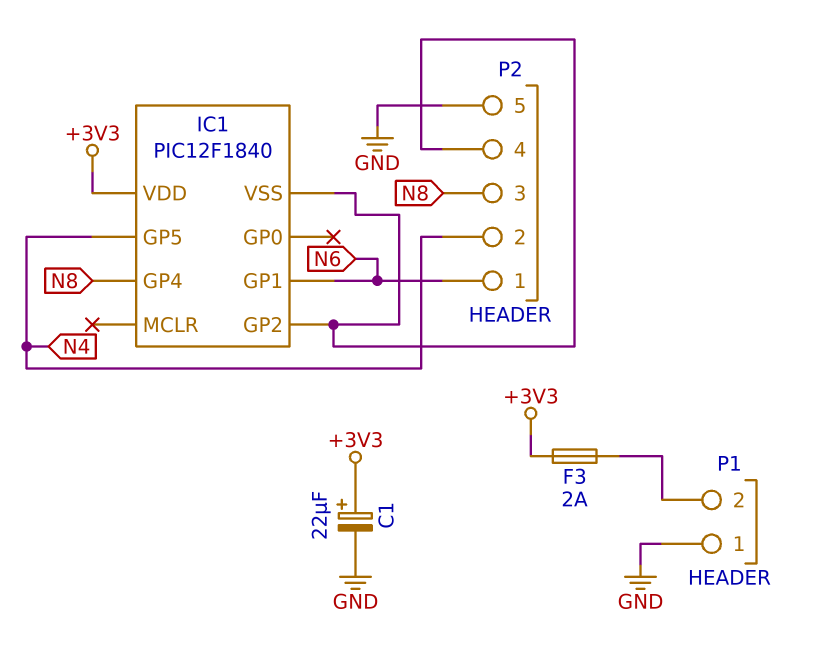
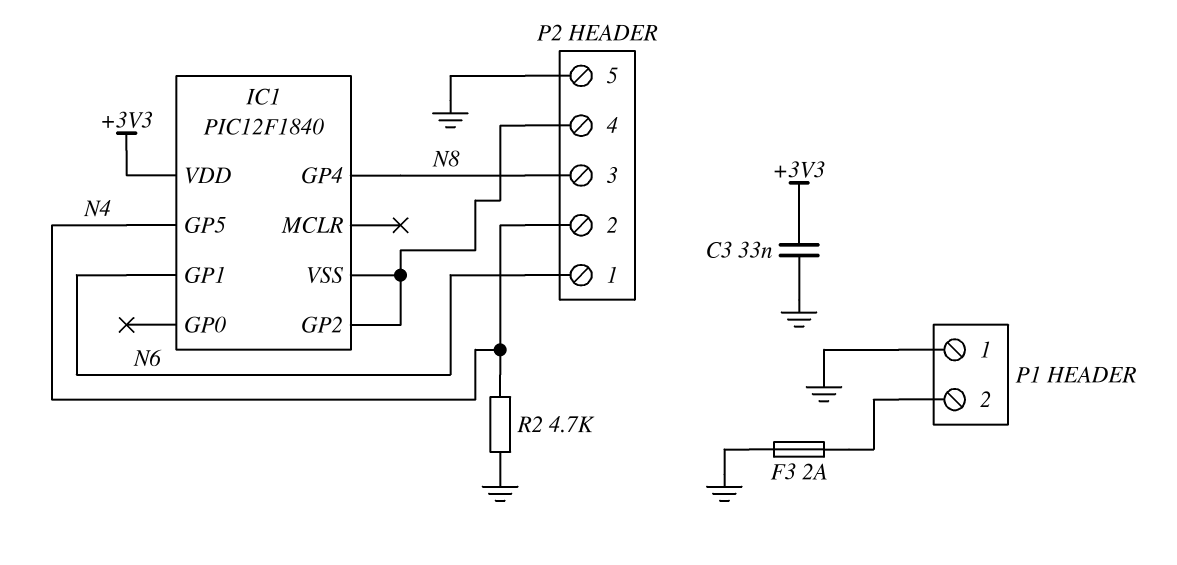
C1: 22uF (plus +3V3, minus GND) -> none
C3: none -> 33nF (+3V3, GND)
F3: 2A (+3V3, P1/2) -> 2A (GND, P1/2)
R2: none -> 4.7k (GND, N4)

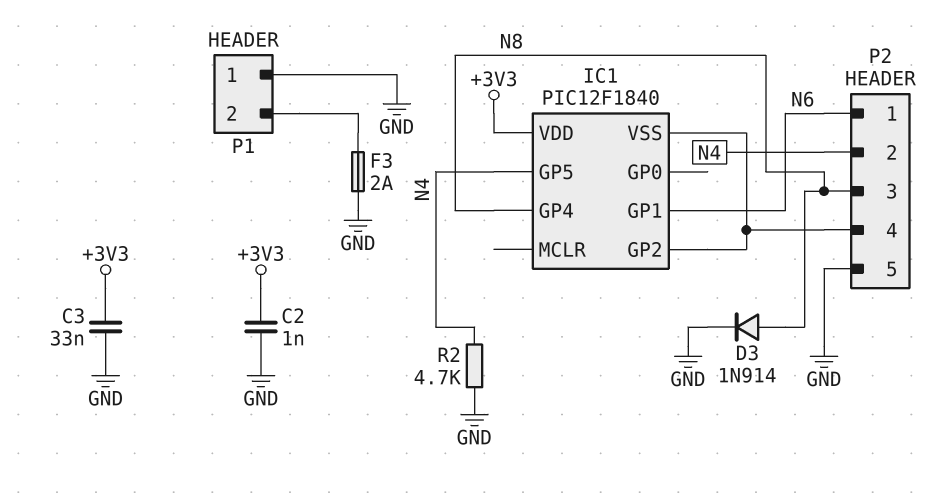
C2: none -> 1nF (+3V3, GND)
D3: none -> diode 1N914 (A N8, K GND)

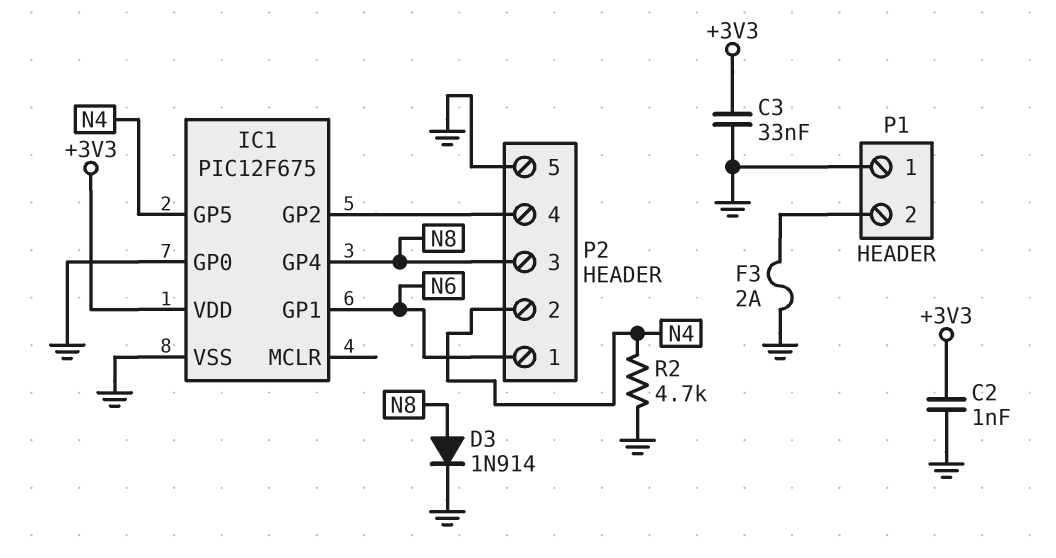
IC1: PIC12F1840 -> PIC12F675
IC1 pin GP0: none -> GND
IC1 pin VSS: IC1/GP2 -> GND

